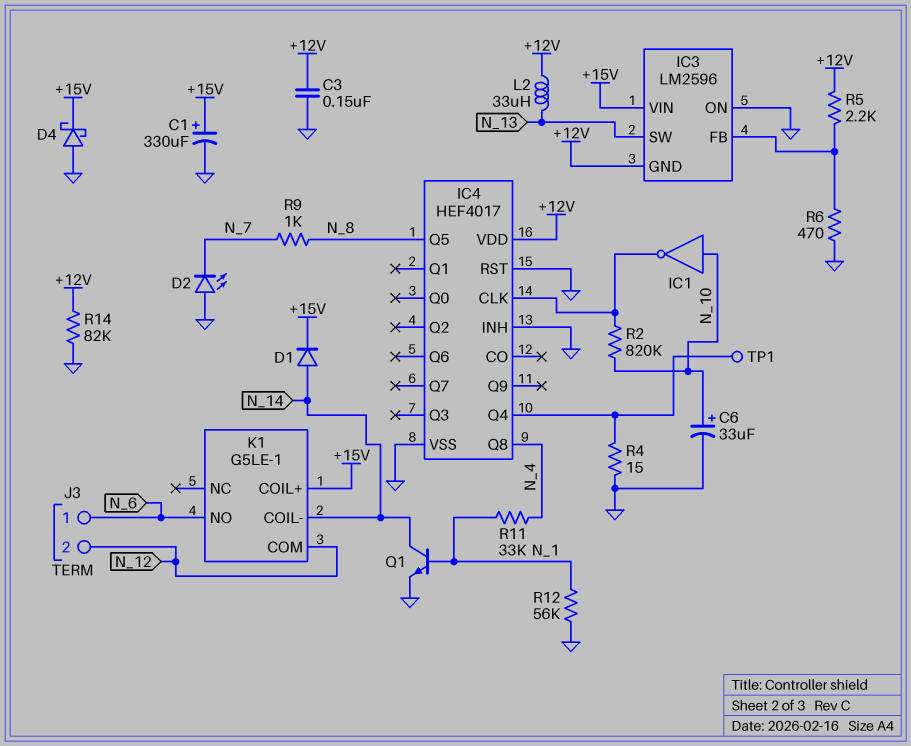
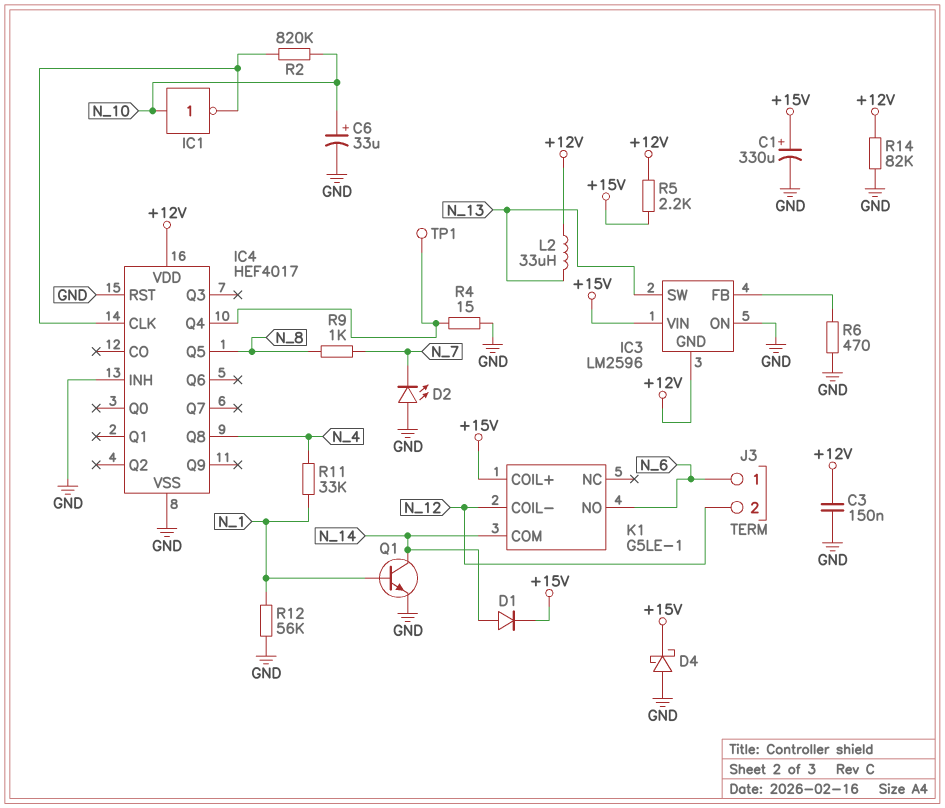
K1 pin COIL-: N_14 -> N_12
K1 pin COM: N_12 -> N_14
R5: 2.2k (+12V, IC3/FB) -> 2.2k (+12V, +15V)

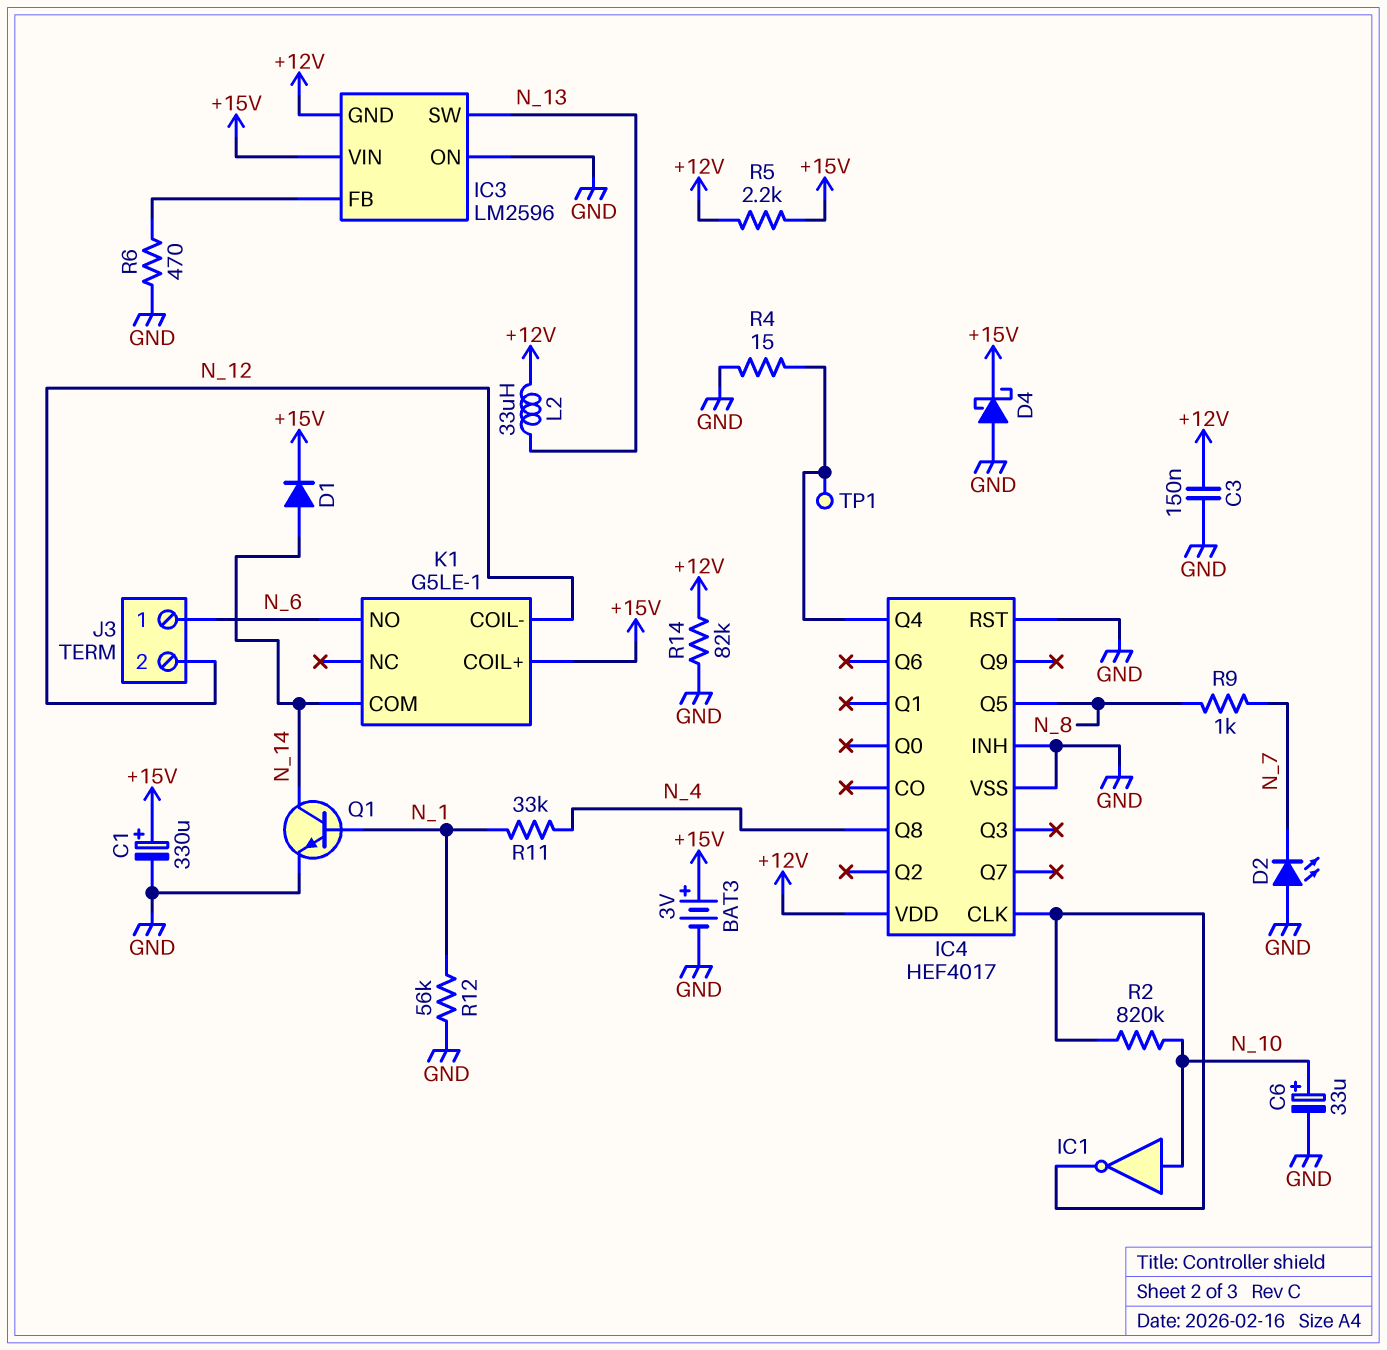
BAT3: none -> 3V (plus +15V, minus GND)

